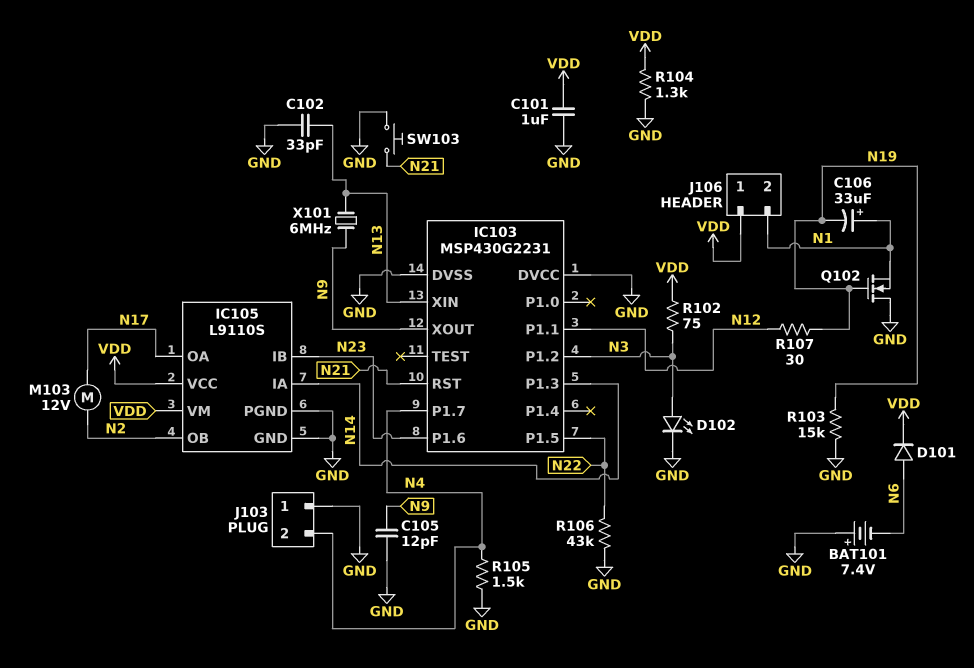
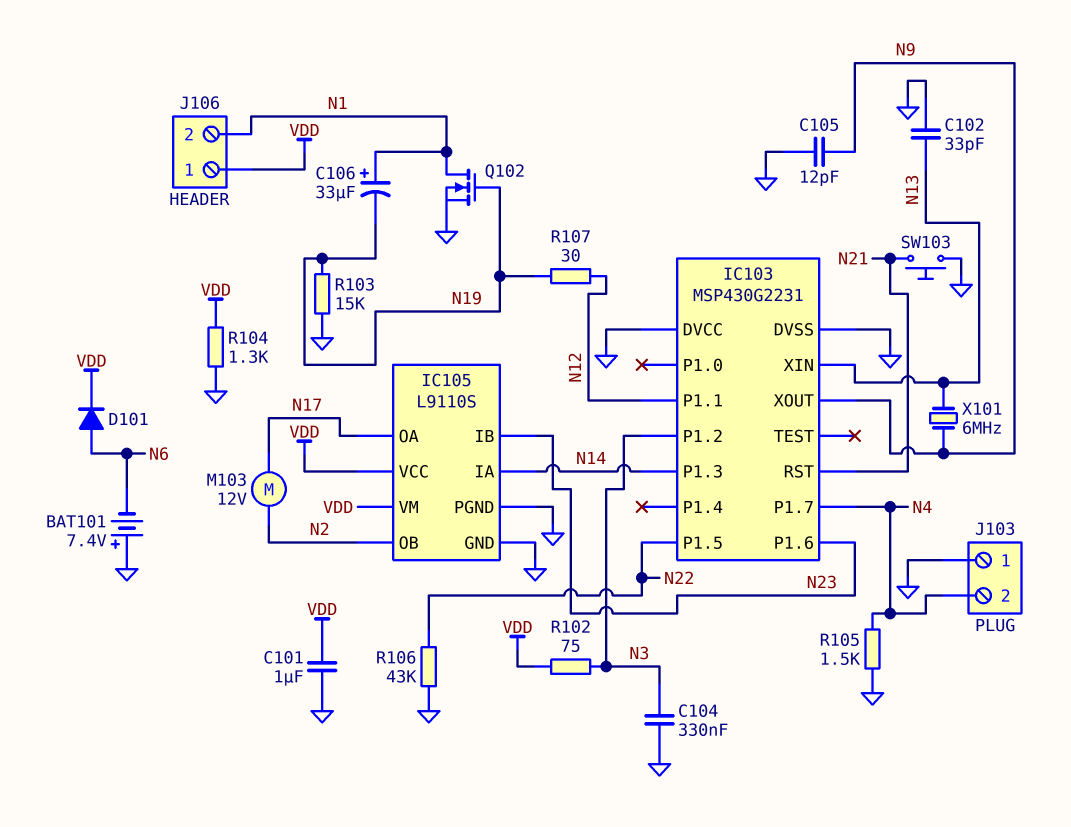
C104: none -> 330nF (GND, N3)
D102: LED (A N3, K GND) -> none
Q102: NMOS (G N19, D GND, S N1) -> NMOS (G N19, D N1, S GND)

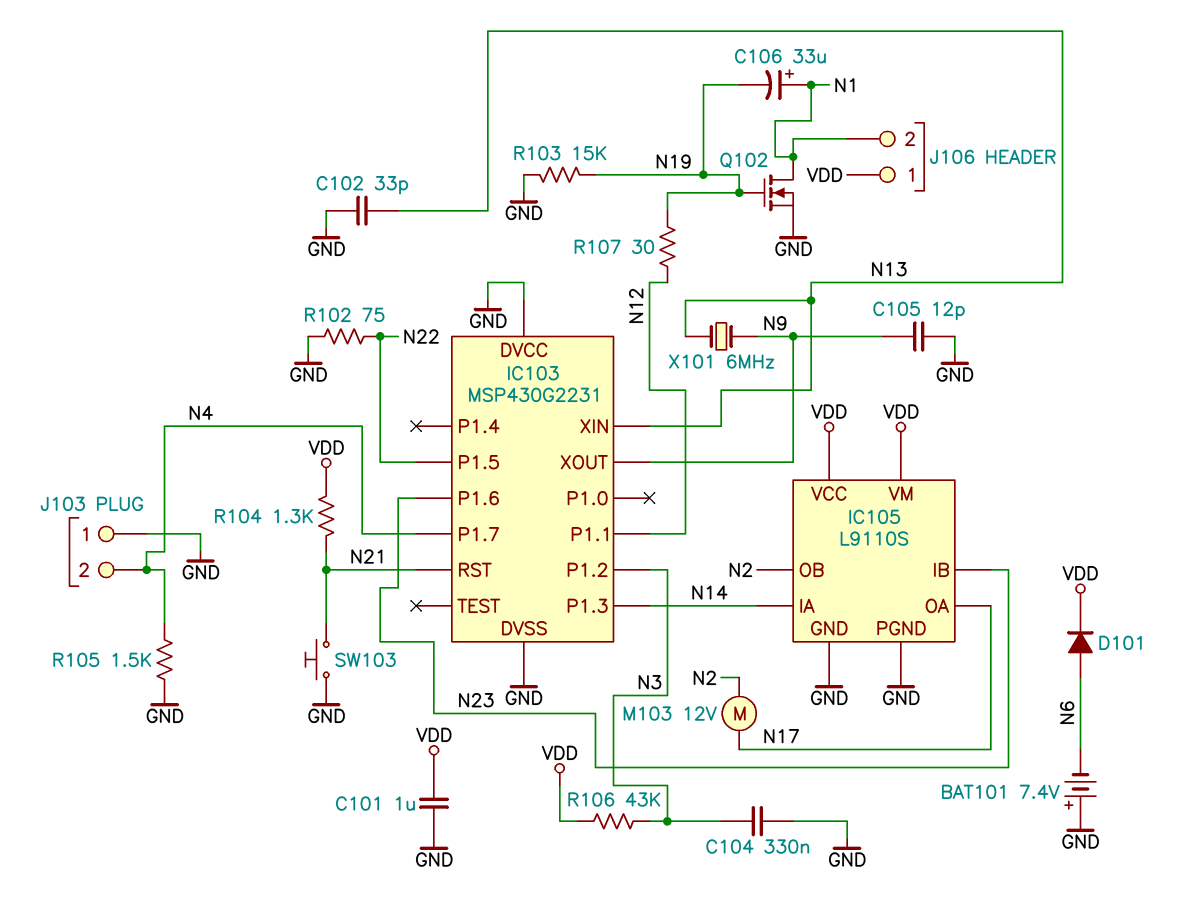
R102: 75 (N3, VDD) -> 75 (GND, N22)
R104: 1.3k (GND, VDD) -> 1.3k (N21, VDD)
R106: 43k (GND, N22) -> 43k (N3, VDD)

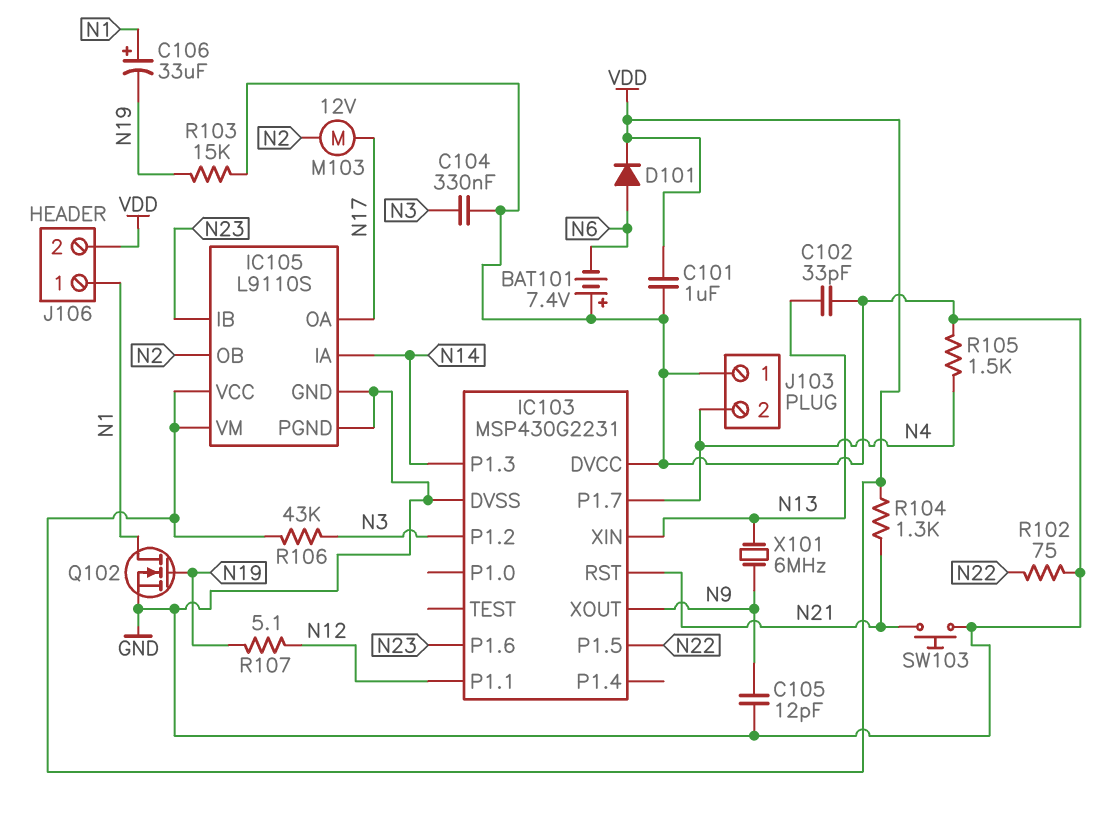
J106 pin 1: VDD -> N1
J106 pin 2: N1 -> VDD
R107: 30 (N12, N19) -> 5.1 (N12, N19)

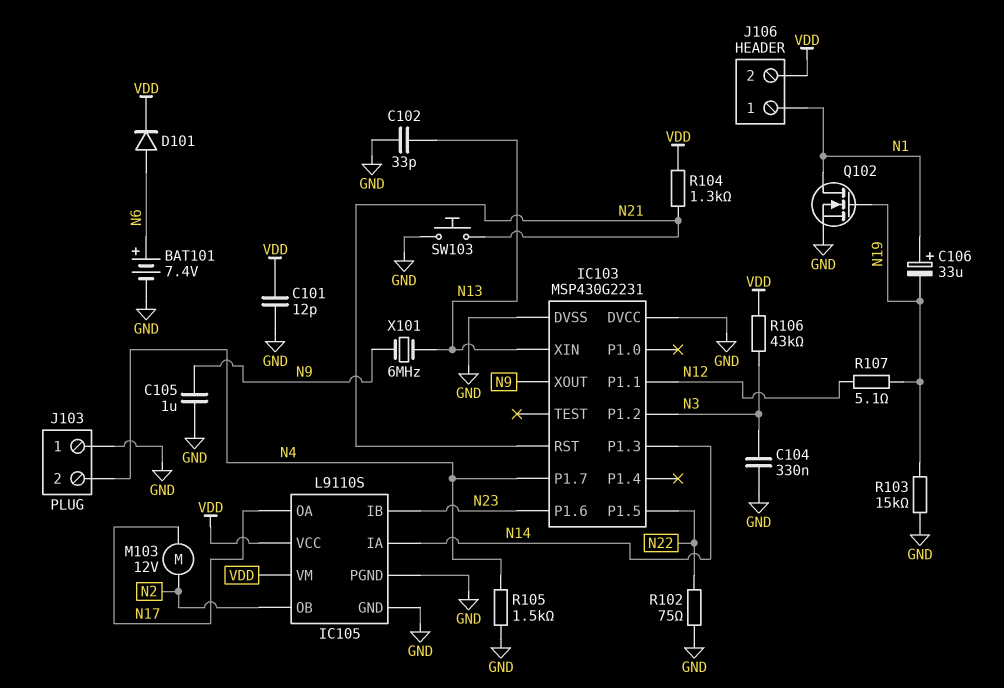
BAT101: 7.4V (plus GND, minus N6) -> 7.4V (plus N6, minus GND)
C101: 1uF (GND, VDD) -> 12pF (GND, VDD)
C105: 12pF (GND, N9) -> 1uF (GND, N9)

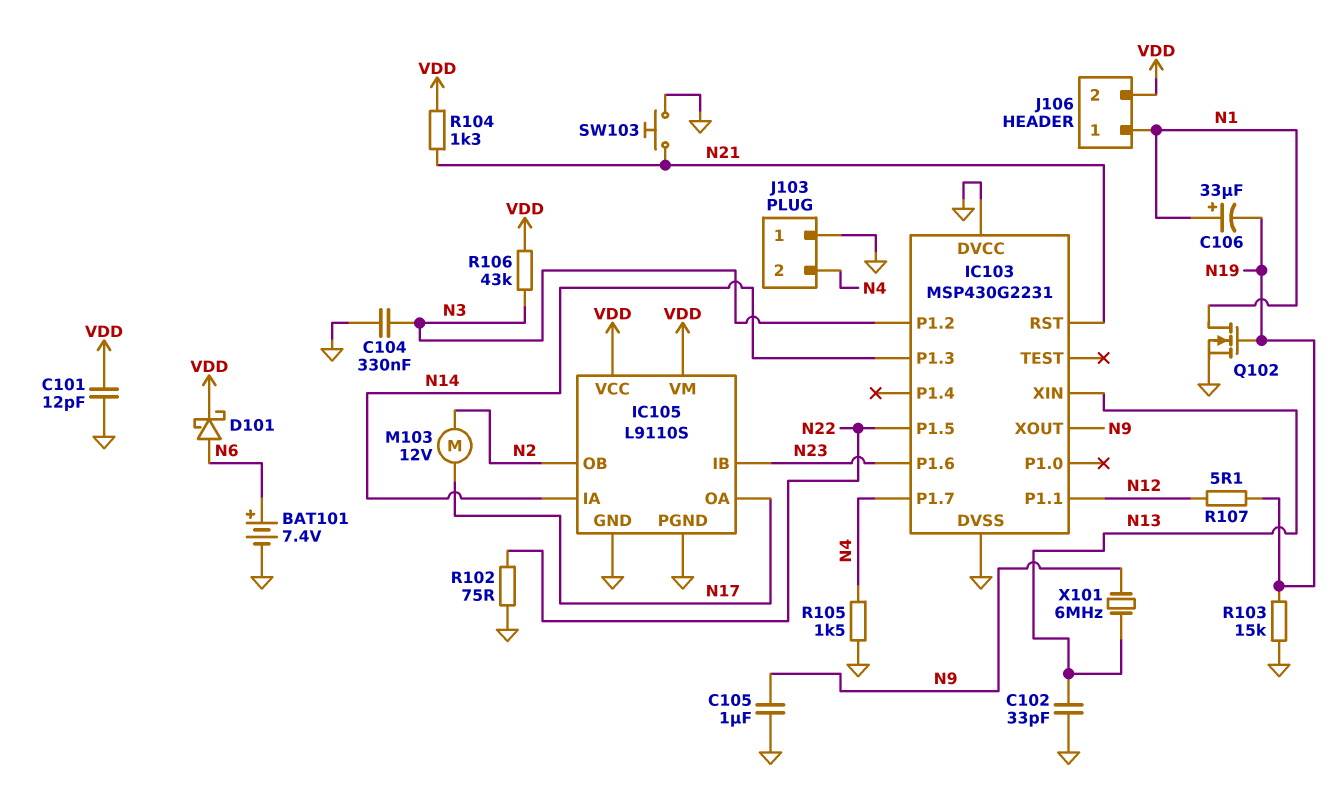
D101: diode (A N6, K VDD) -> schottky (A N6, K VDD)

